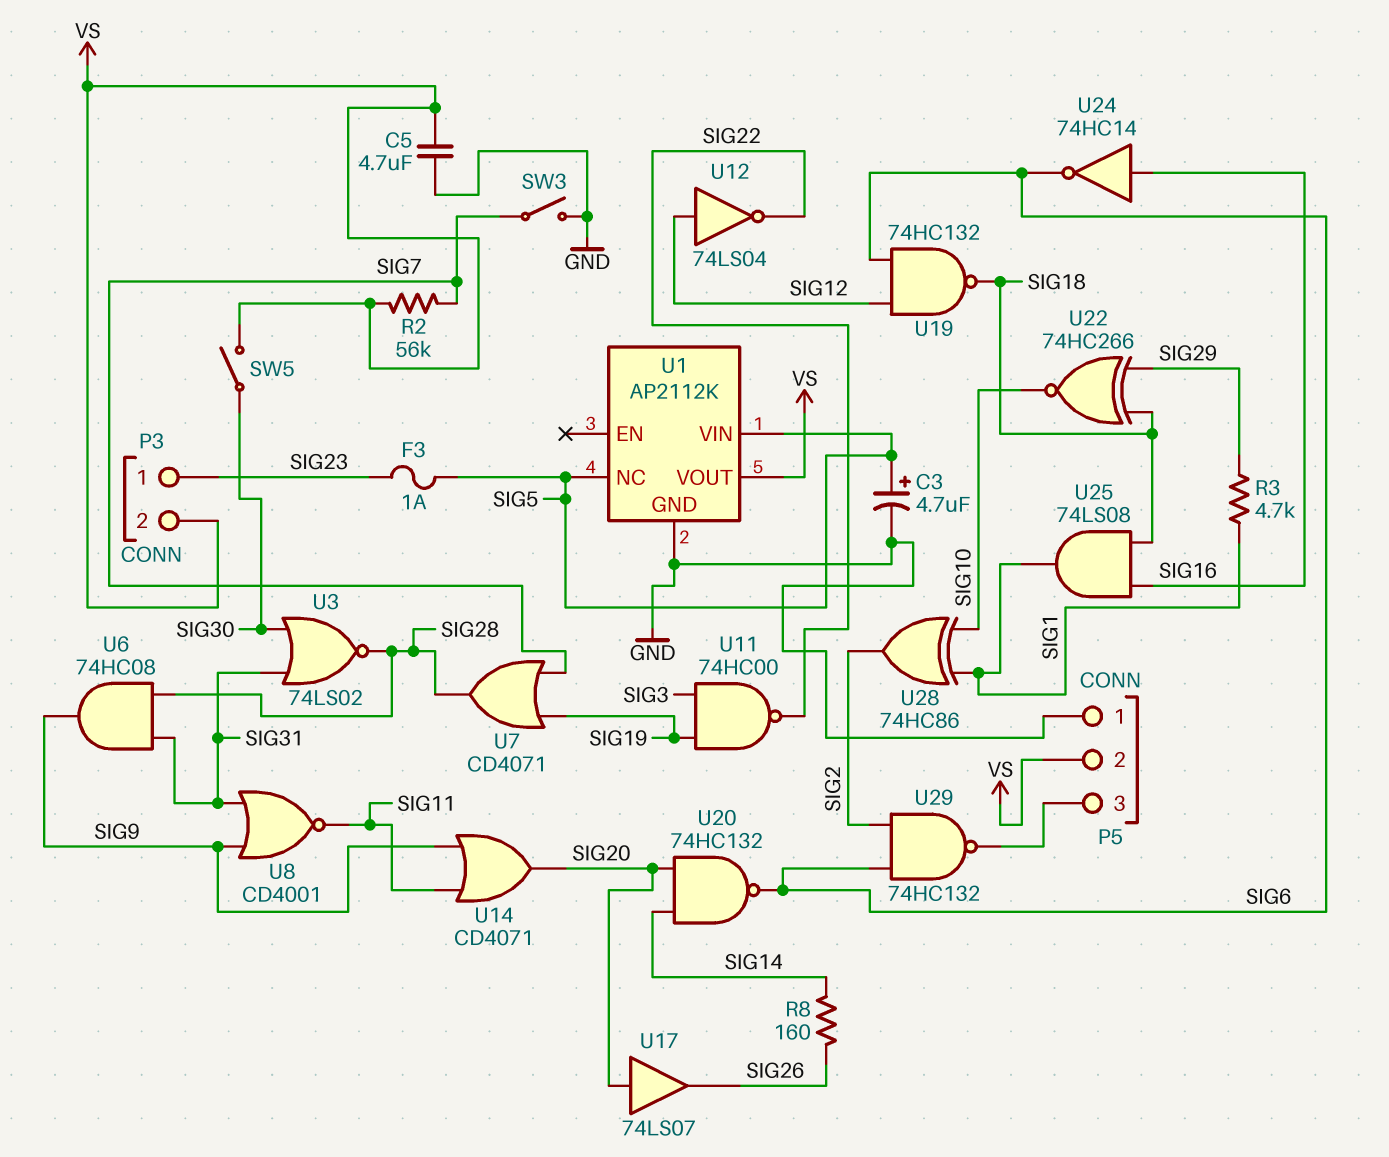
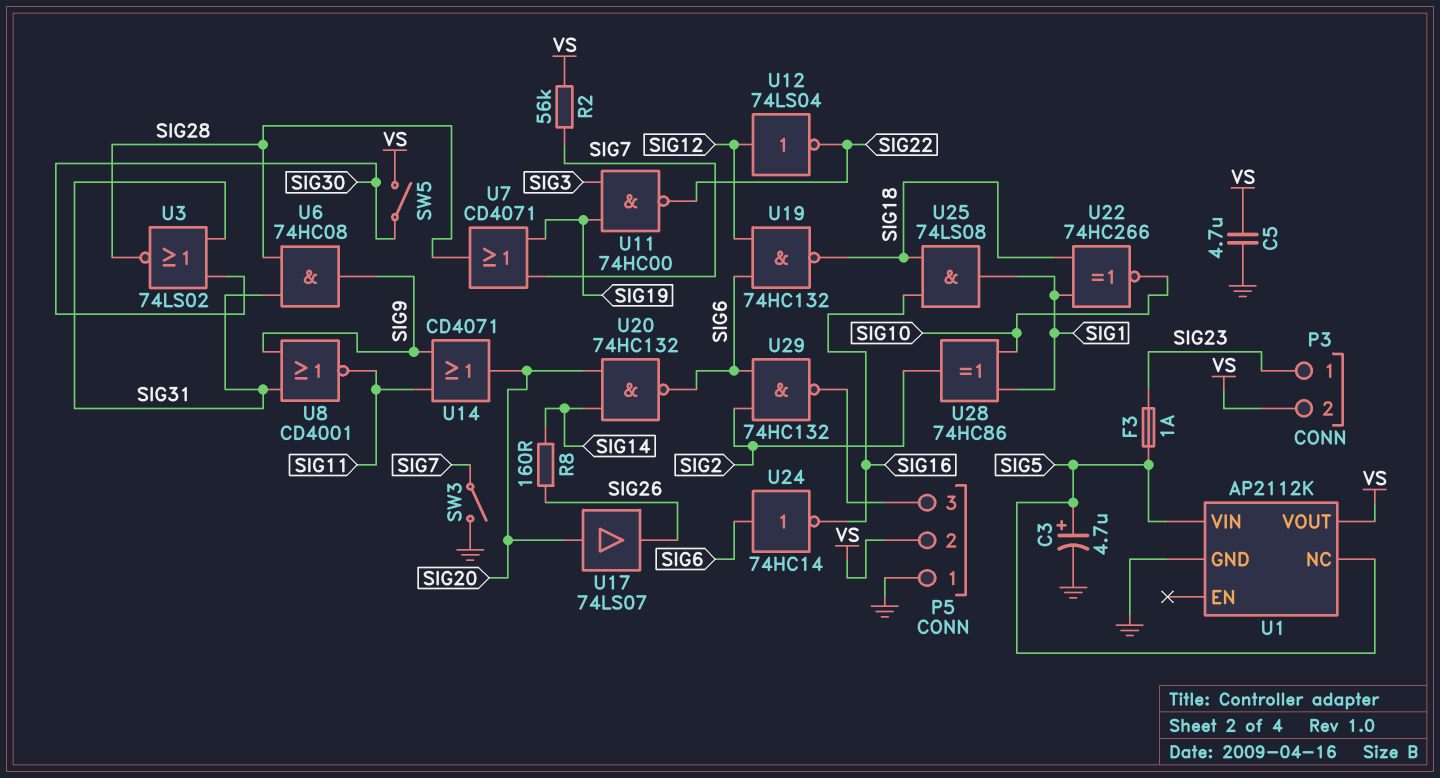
R3: 4.7k (SIG1, SIG29) -> none
U22: XNOR 74HC266 (in SIG18, in SIG29, out SIG10) -> XNOR 74HC266 (in SIG1, in SIG18, out SIG10)
U24: NOT 74HC14 (in SIG16, out SIG6) -> NOT 74HC14 (in SIG6, out SIG16)

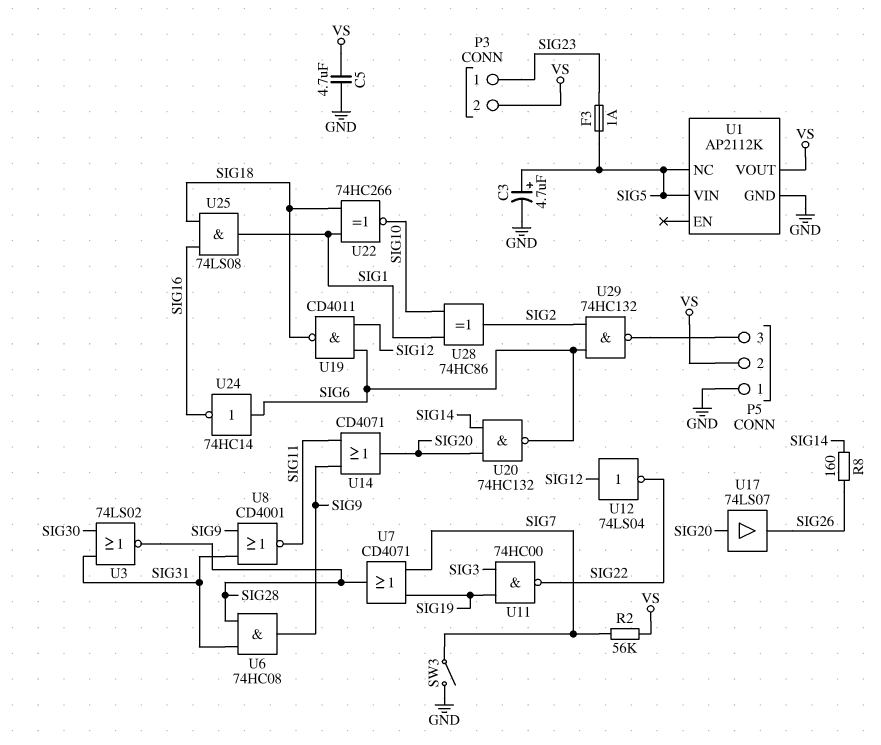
SW5: switch (SIG30, VS) -> none
U19: NAND 74HC132 (in SIG6, in SIG12, out SIG18) -> NAND CD4011 (in SIG6, in SIG12, out SIG18)

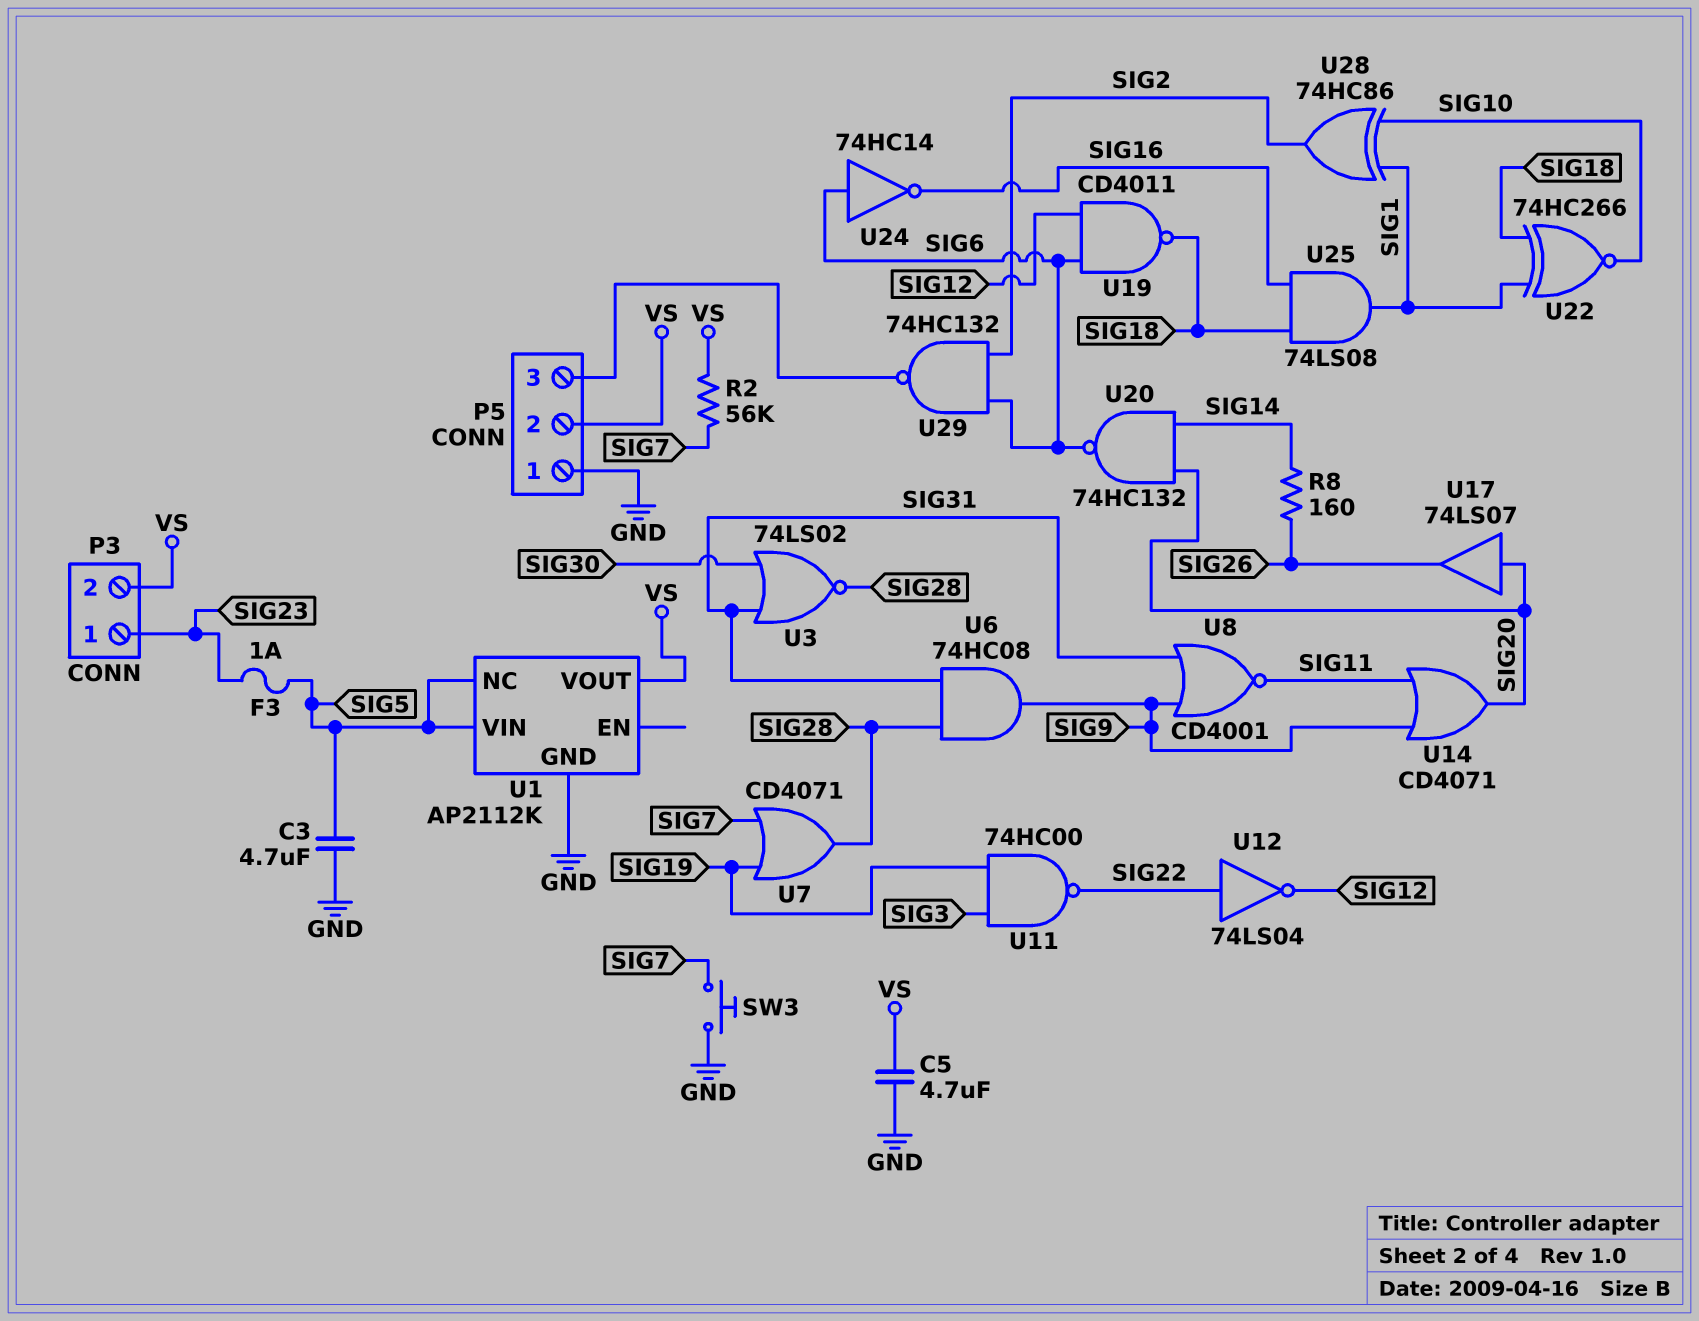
C3: 4.7uF (plus SIG5, minus GND) -> 4.7uF (GND, SIG5)
SW3: switch (GND, SIG7) -> button (GND, SIG7)
U12: NOT 74LS04 (in SIG12, out SIG22) -> NOT 74LS04 (in SIG22, out SIG12)

